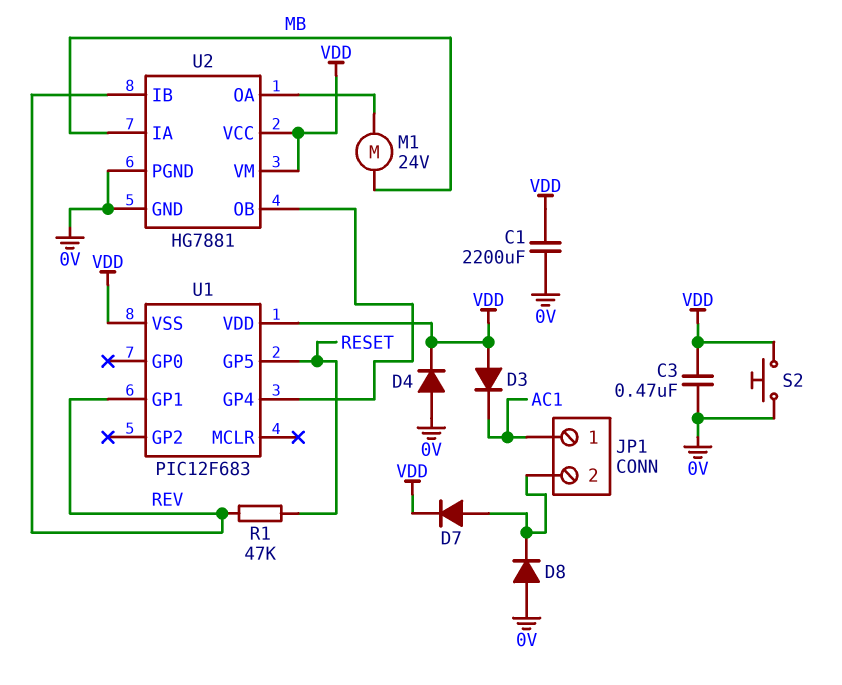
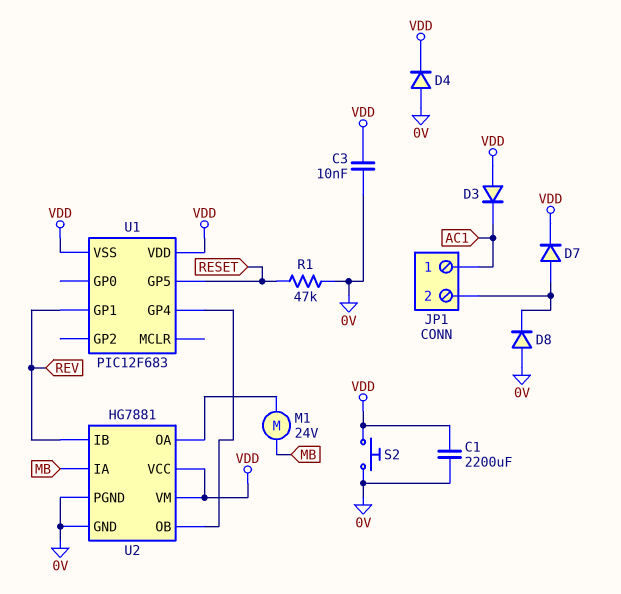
C3: 470nF (0V, VDD) -> 10nF (0V, VDD)
R1: 47k (RESET, REV) -> 47k (0V, RESET)

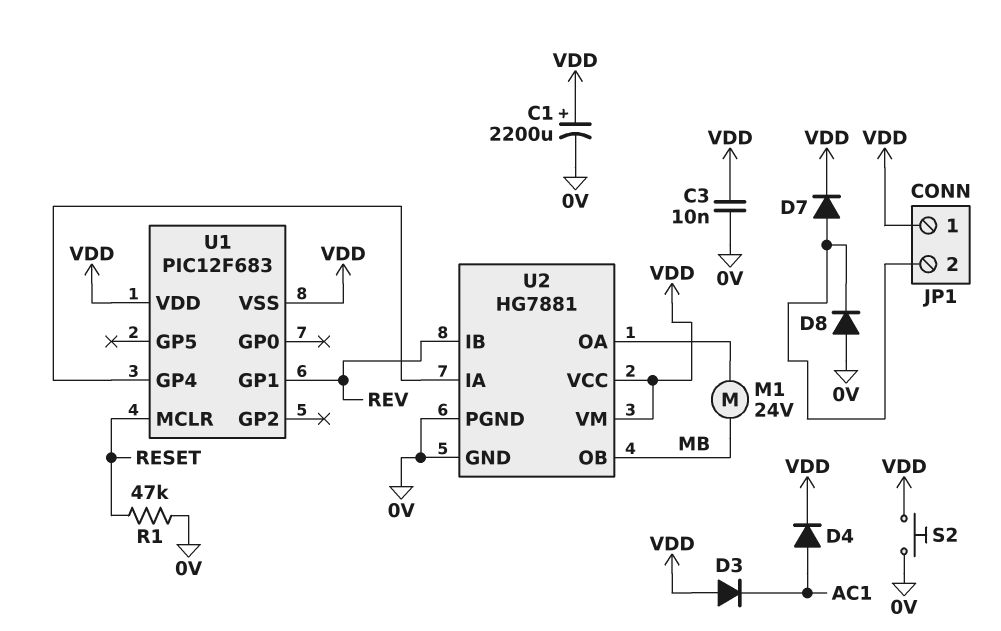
C1: 2200uF (0V, VDD) -> 2200uF (plus VDD, minus 0V)
D4: diode (A 0V, K VDD) -> diode (A AC1, K VDD)
JP1 pin 1: AC1 -> VDD
U1 pin GP5: RESET -> none
U1 pin MCLR: none -> RESET
U2 pin IA: MB -> U1/GP4
U2 pin OB: U1/GP4 -> MB

